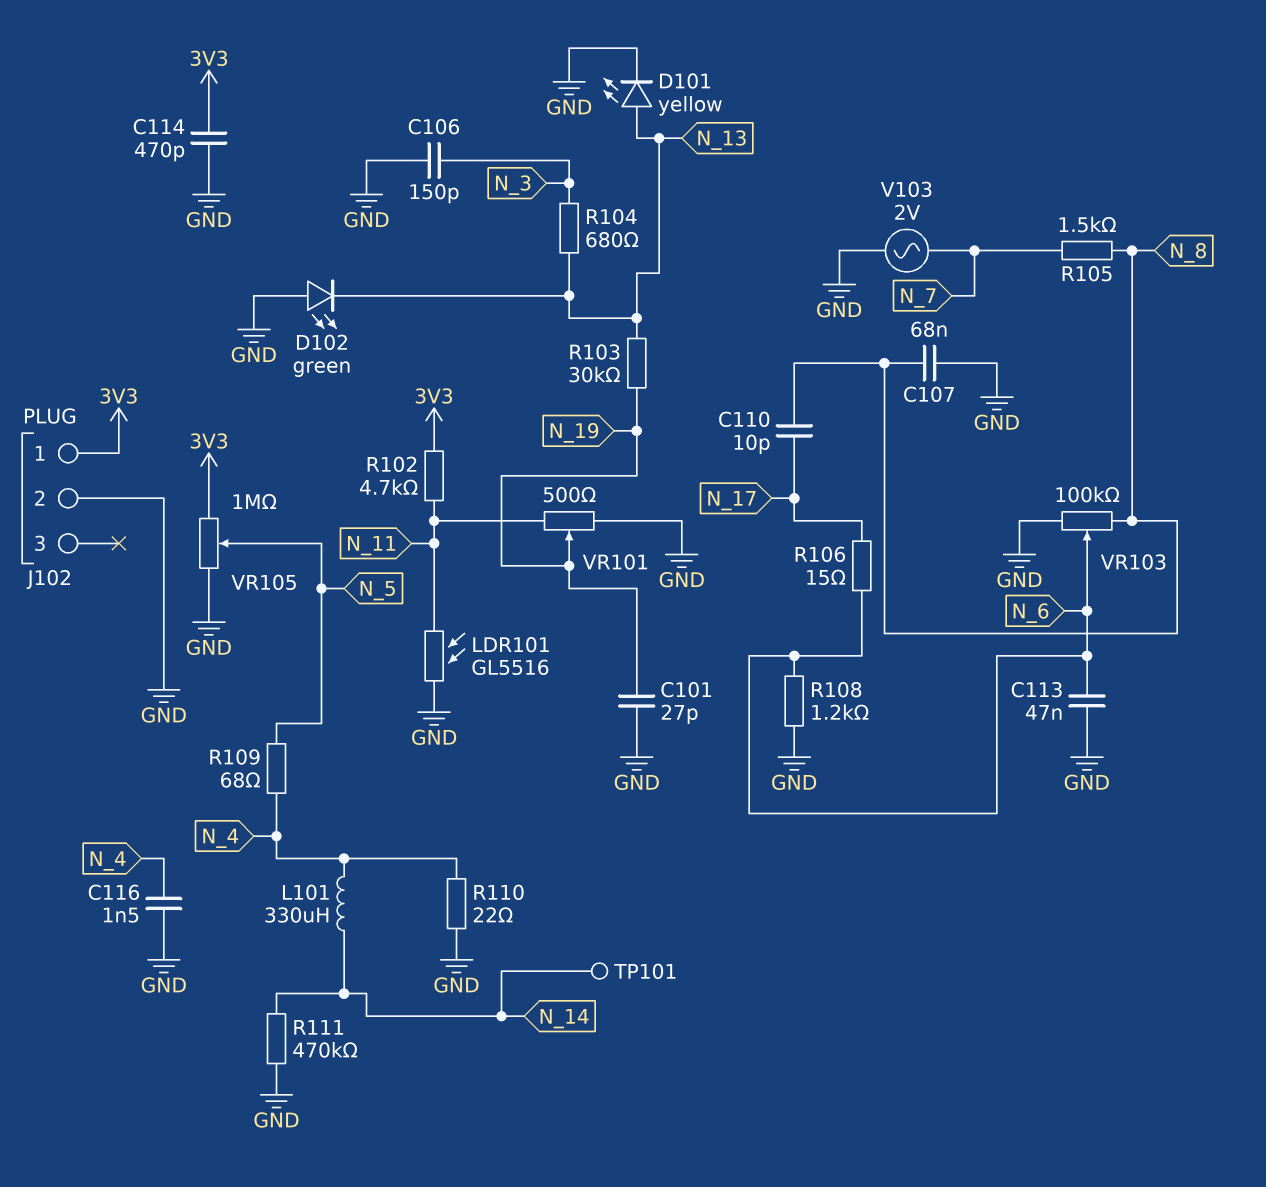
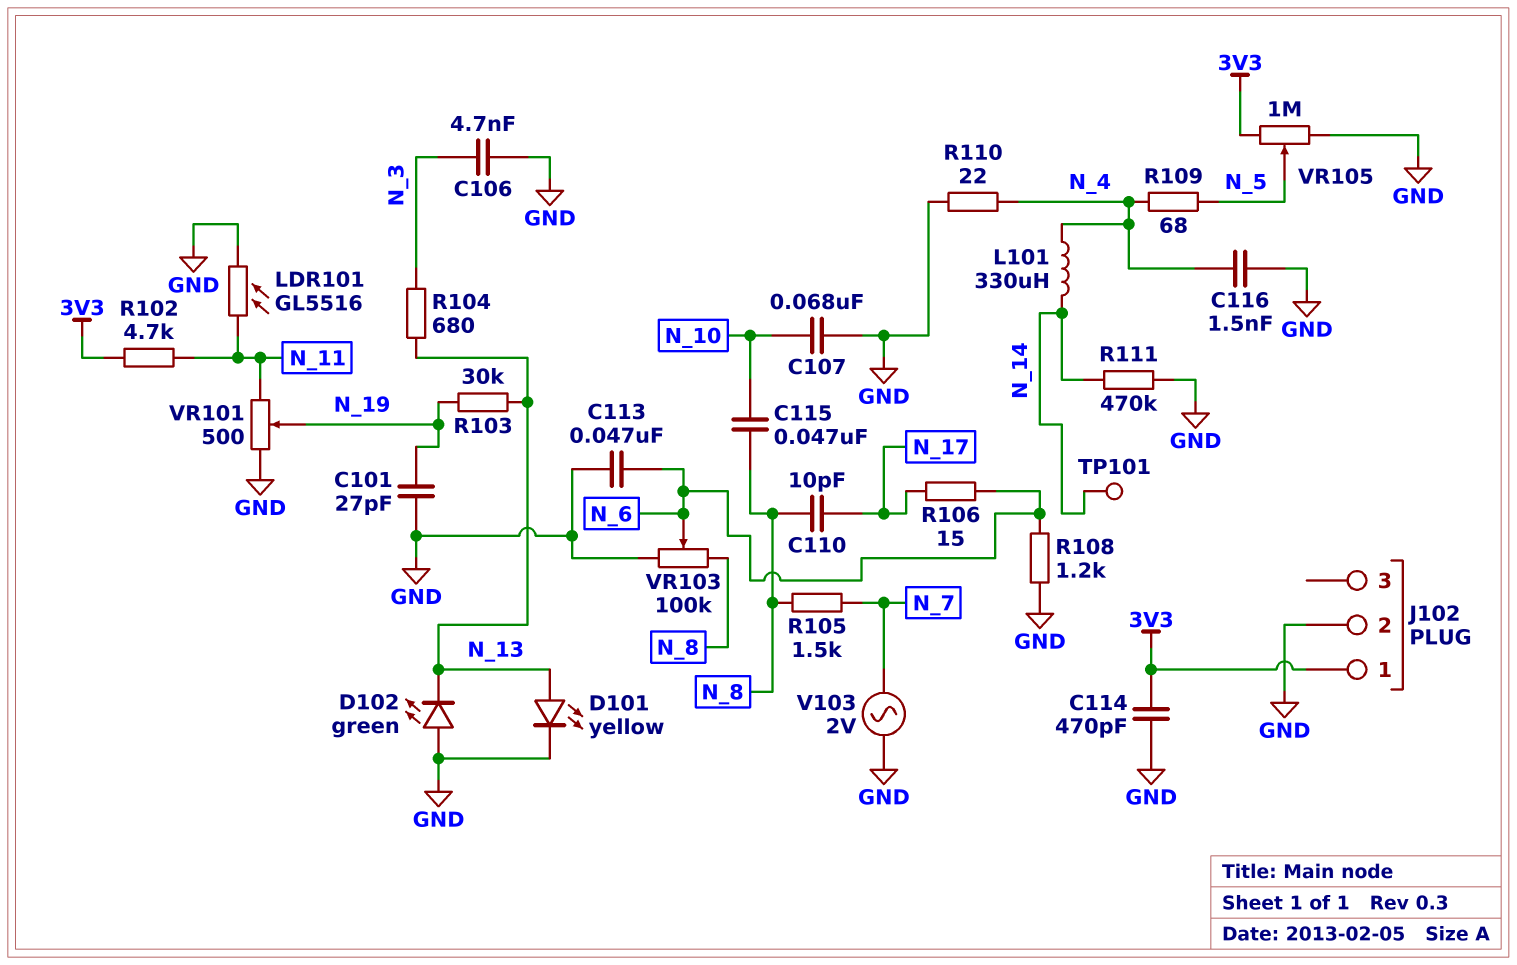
C106: 150pF (GND, N_3) -> 4.7nF (GND, N_3)
C107: 68nF (GND, N_8) -> 68nF (GND, N_10)
C115: none -> 47nF (N_8, N_10)

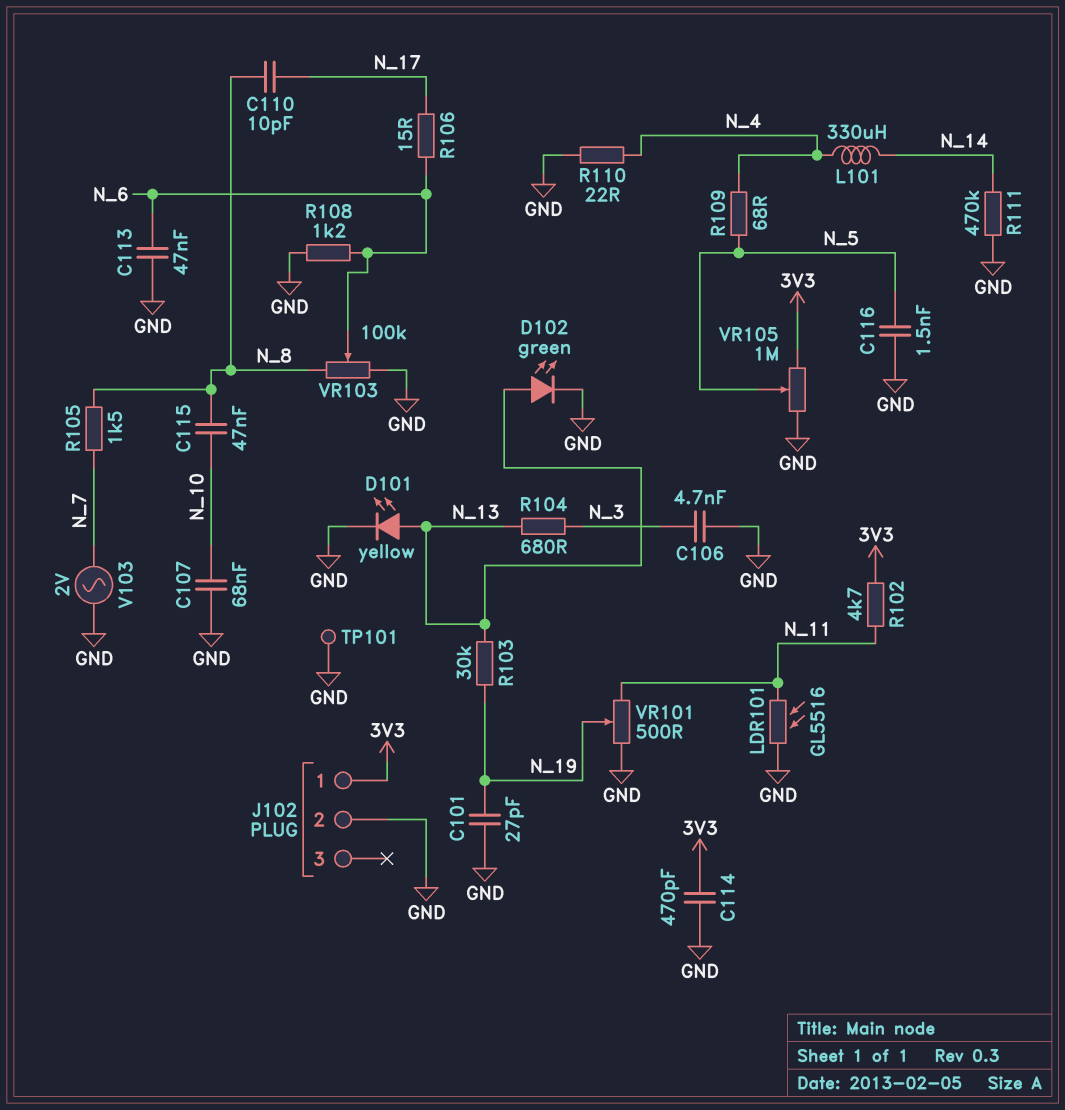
C116: 1.5nF (GND, N_4) -> 1.5nF (GND, N_5)
D102: LED green (A GND, K N_13) -> LED green (A N_13, K GND)
TP101: test point (N_14) -> test point (GND)

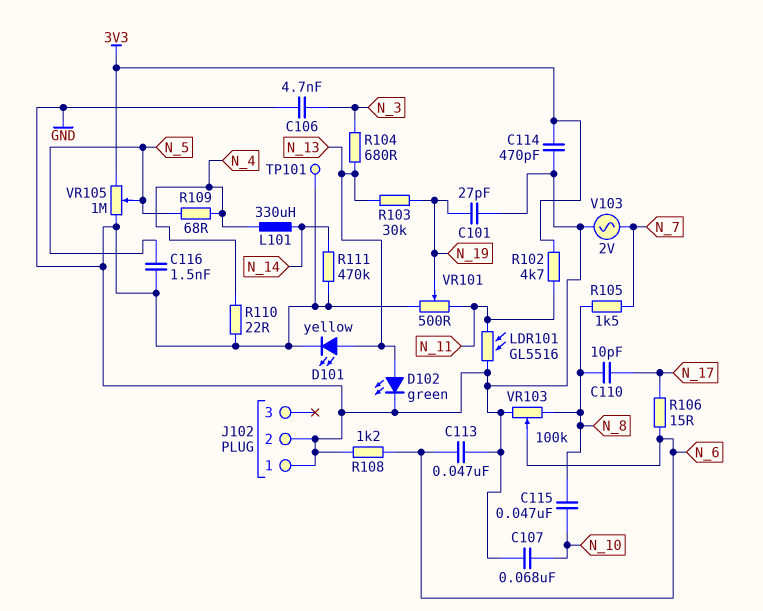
J102 pin 1: 3V3 -> GND

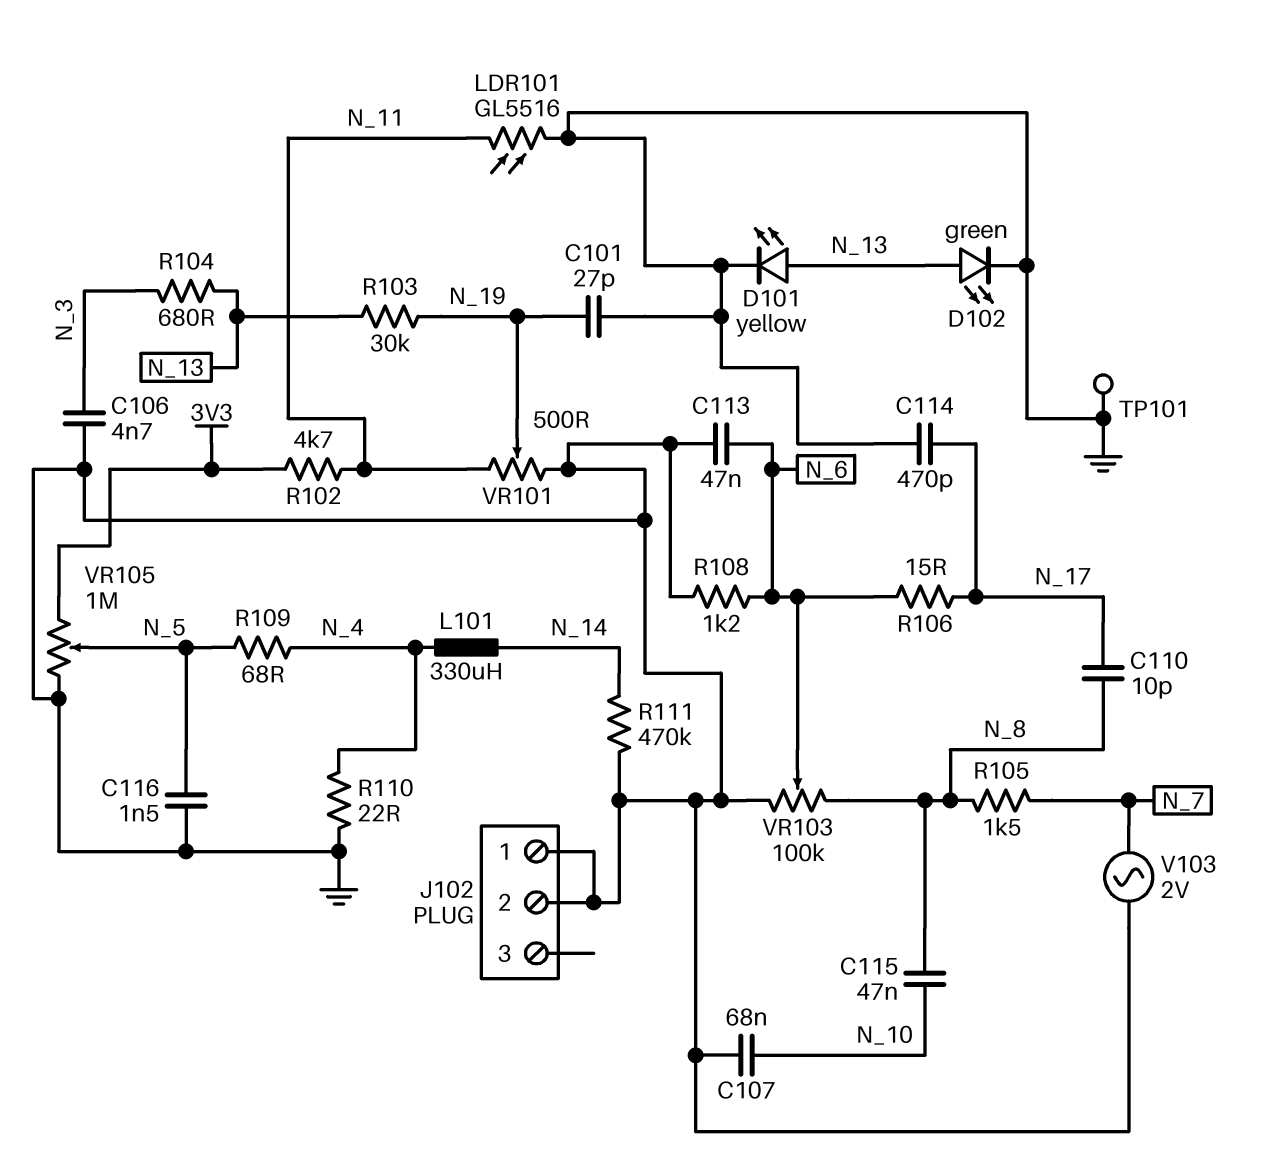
C114: 470pF (3V3, GND) -> 470pF (GND, N_17)

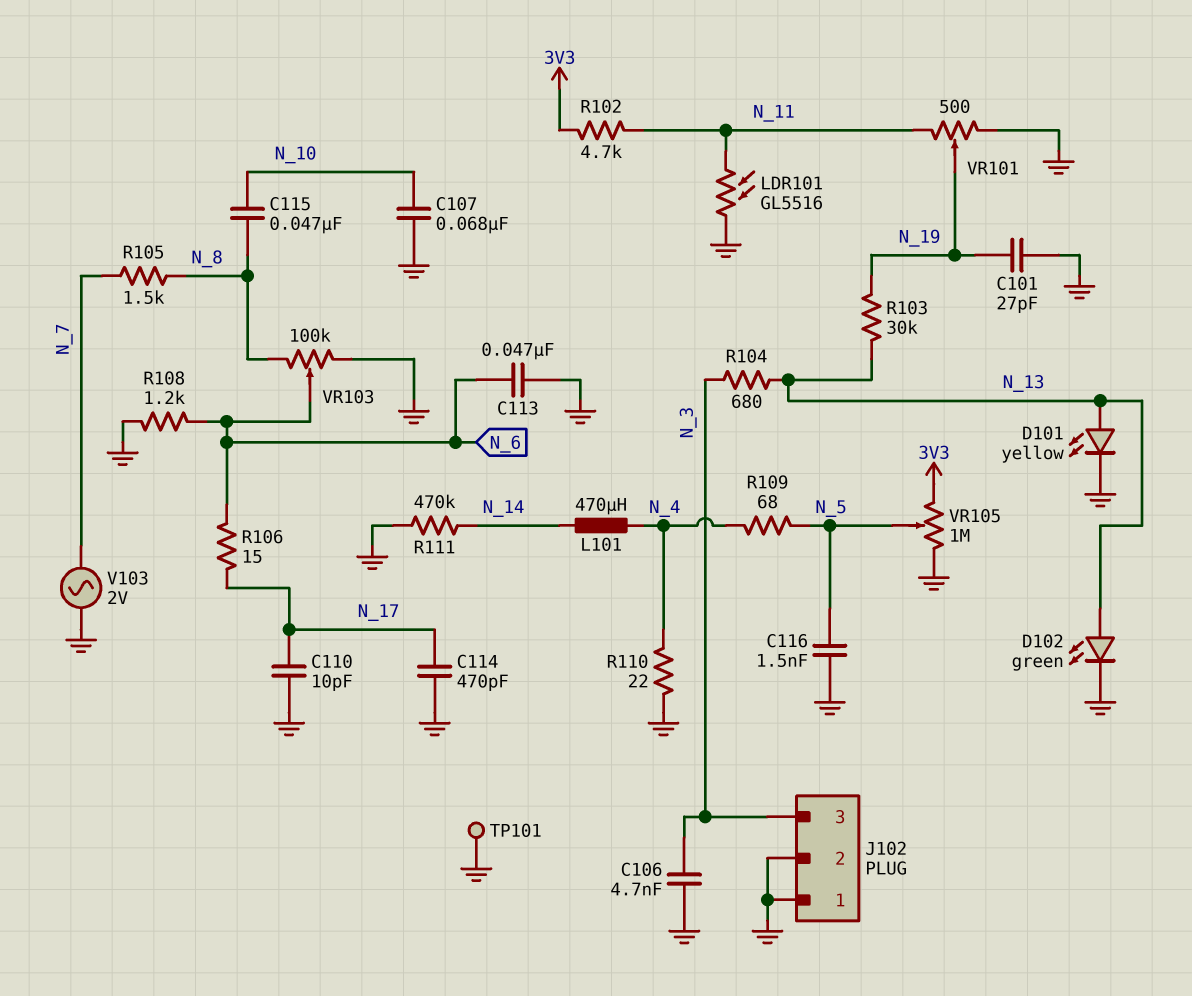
C110: 10pF (N_8, N_17) -> 10pF (GND, N_17)
J102 pin 3: none -> N_3
L101: 330uH (N_4, N_14) -> 470uH (N_4, N_14)

